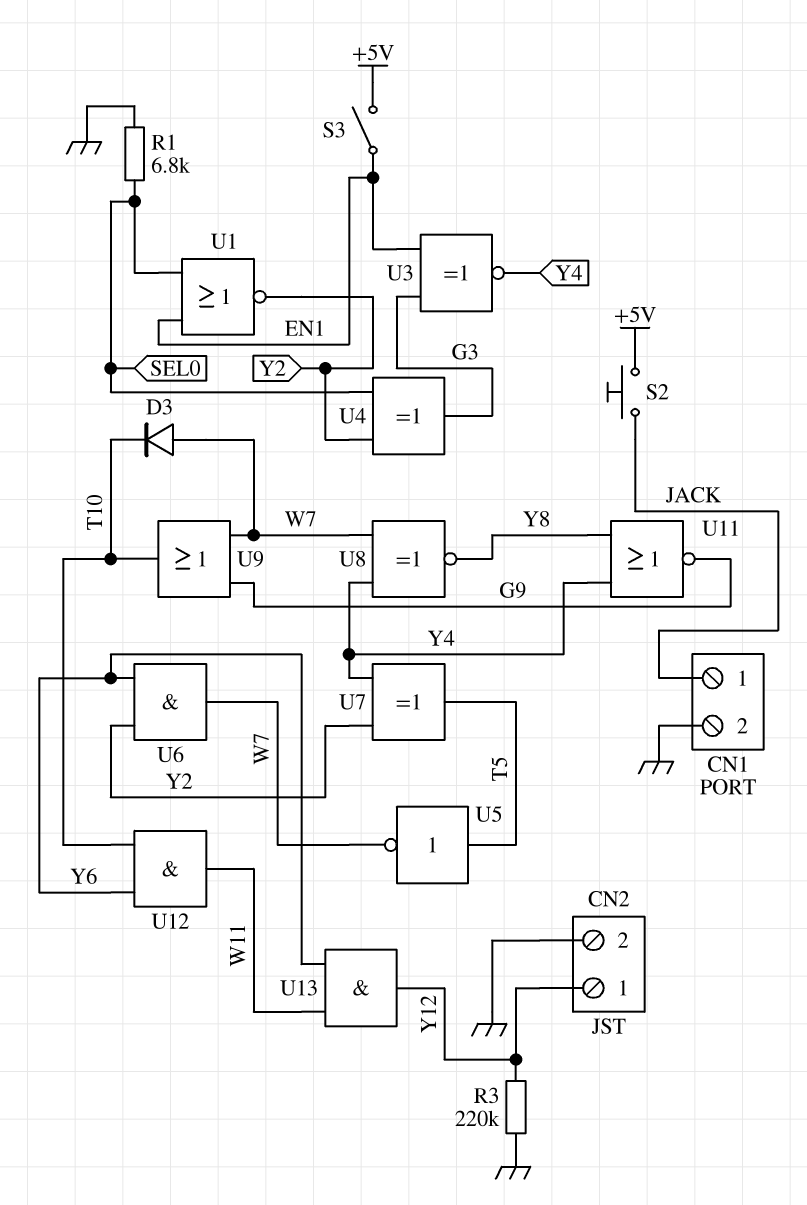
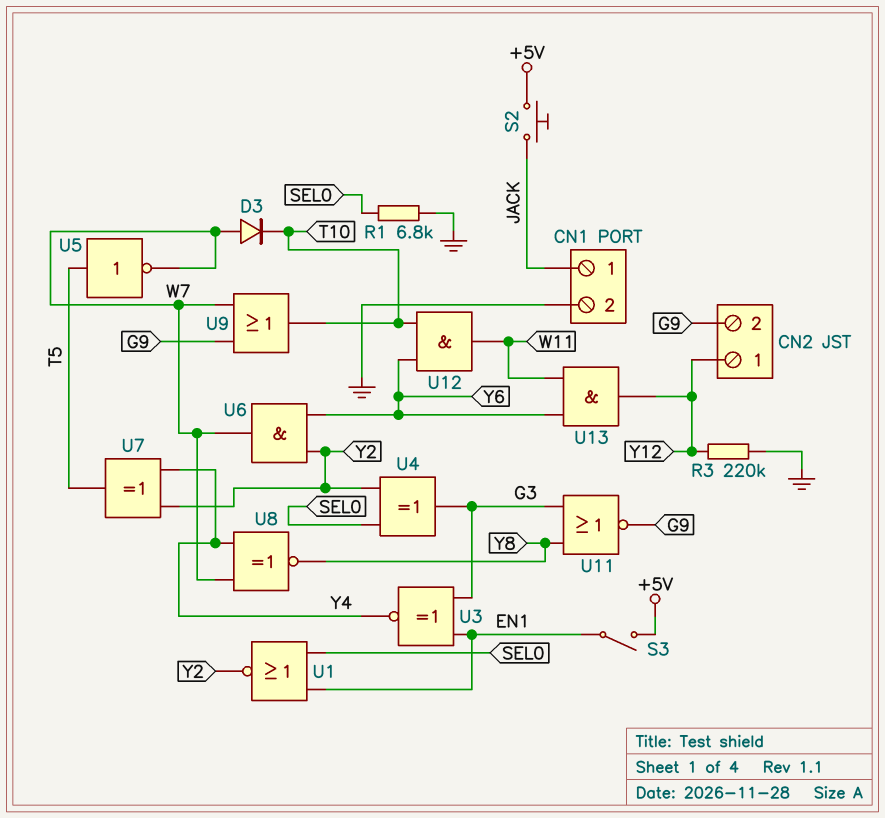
CN2 pin 2: GND -> G9
U11: NOR (in Y4, in Y8, out G9) -> NOR (in G3, in Y8, out G9)

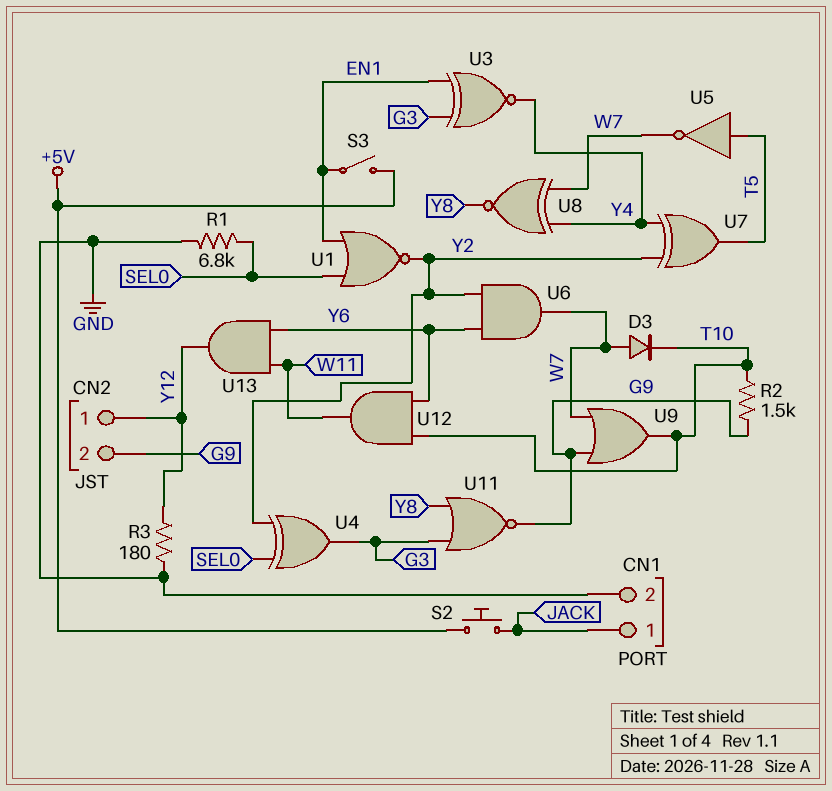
R2: none -> 1.5k (G9, T10)
R3: 220k (GND, Y12) -> 180 (GND, Y12)

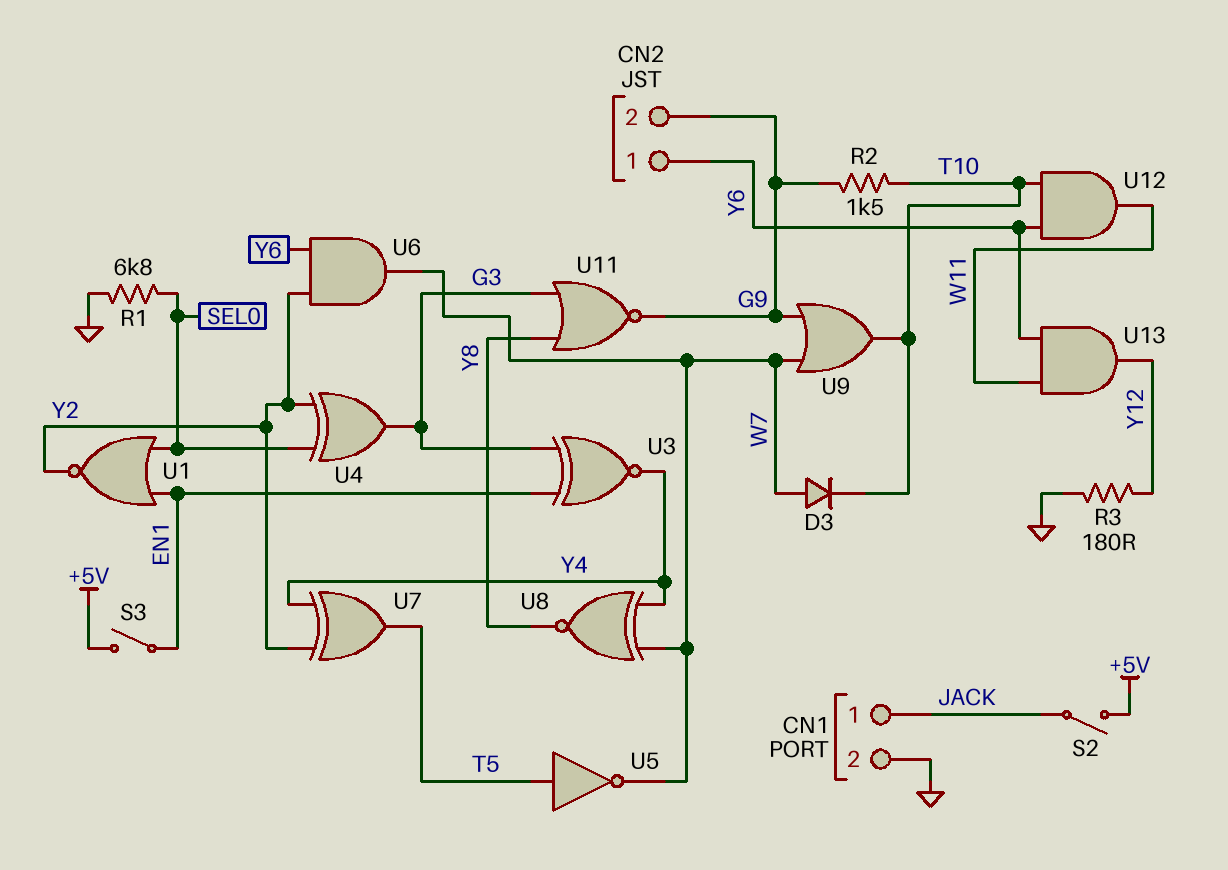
CN2 pin 1: Y12 -> Y6
S2: button (+5V, JACK) -> switch (+5V, JACK)

